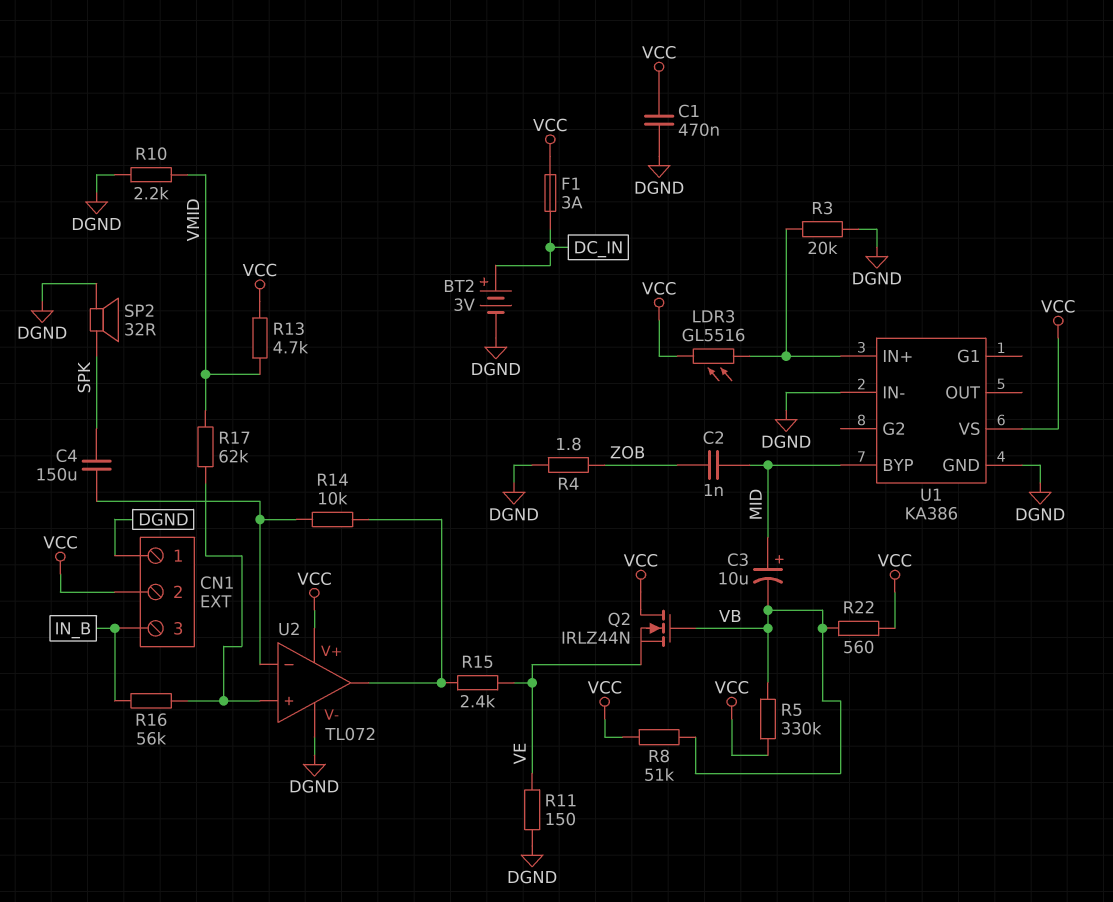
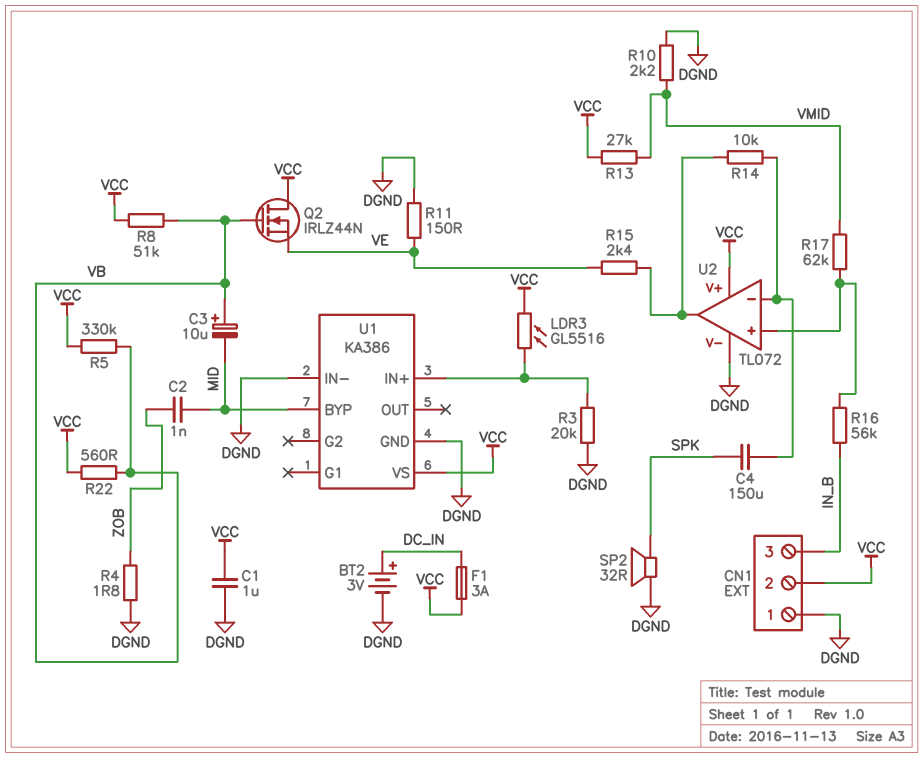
C1: 470nF (DGND, VCC) -> 1uF (DGND, VCC)
C3: 10uF (plus MID, minus VB) -> 10uF (plus VB, minus MID)
R13: 4.7k (VCC, VMID) -> 27k (VCC, VMID)

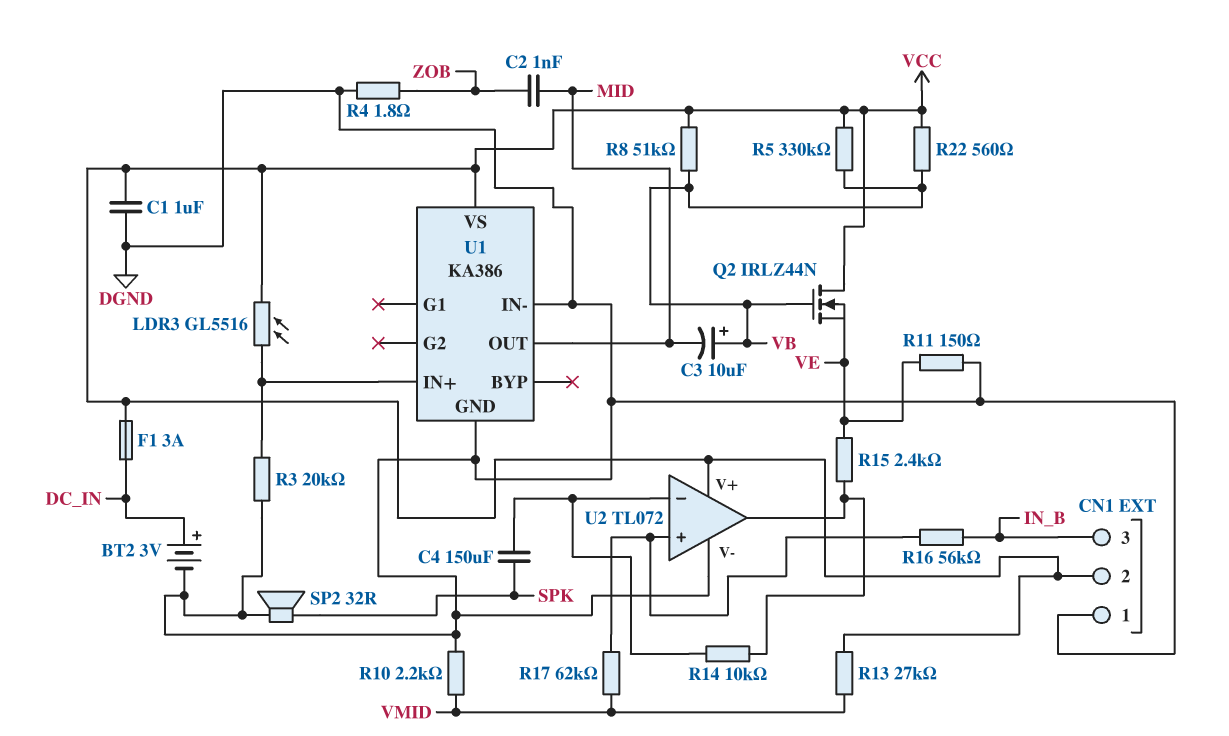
U1 pin BYP: MID -> none
U1 pin OUT: none -> MID

